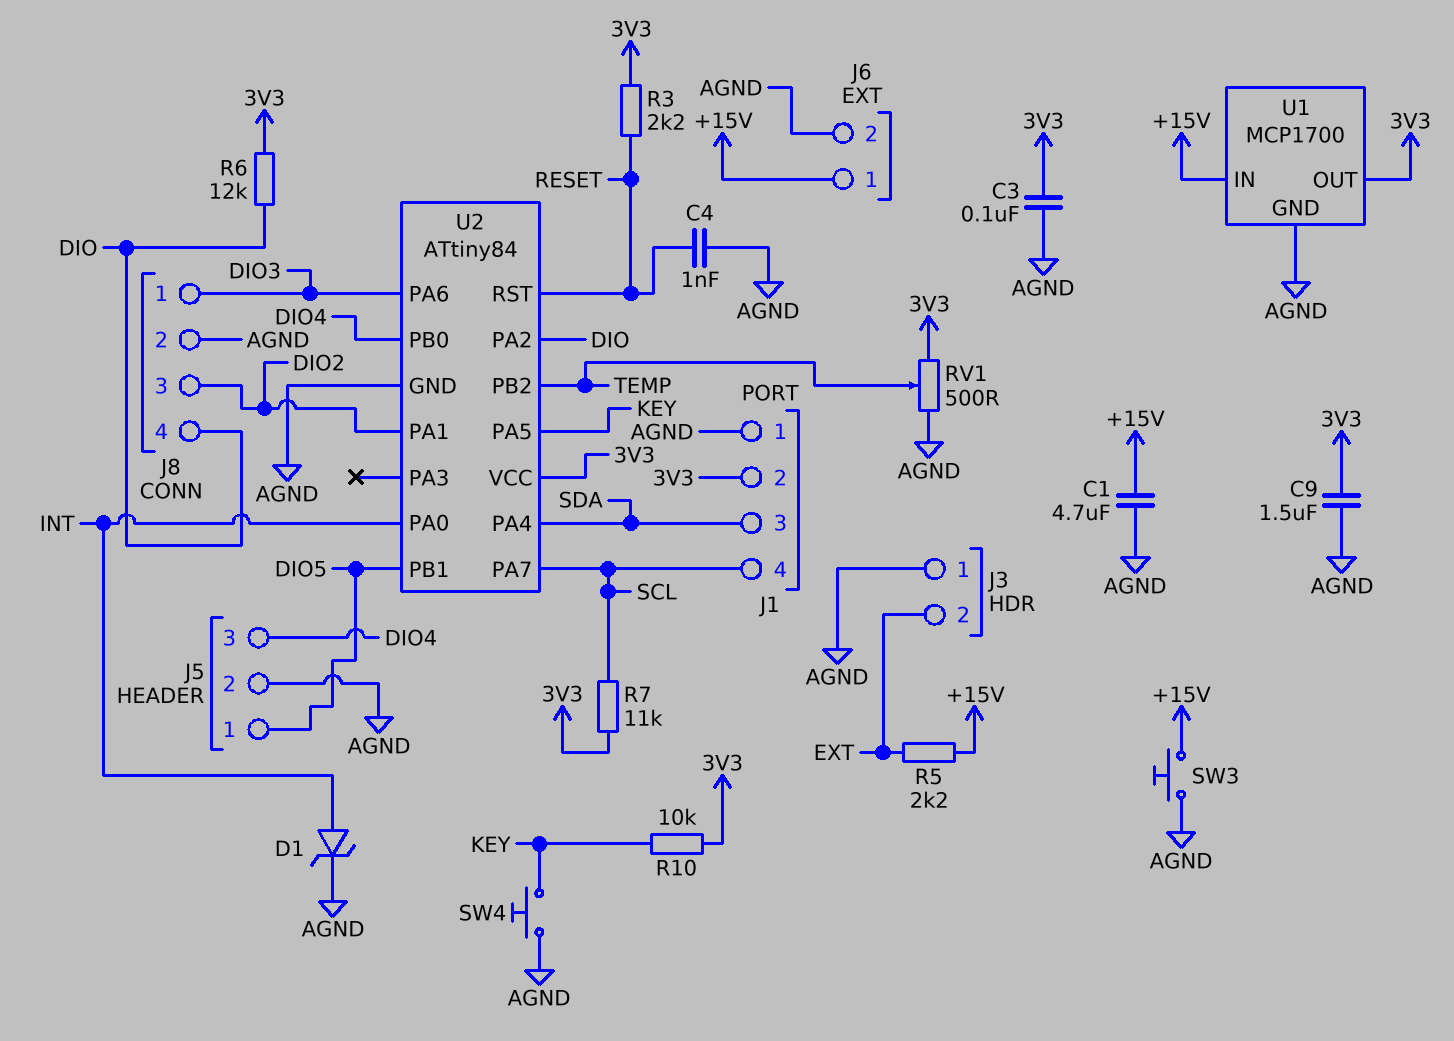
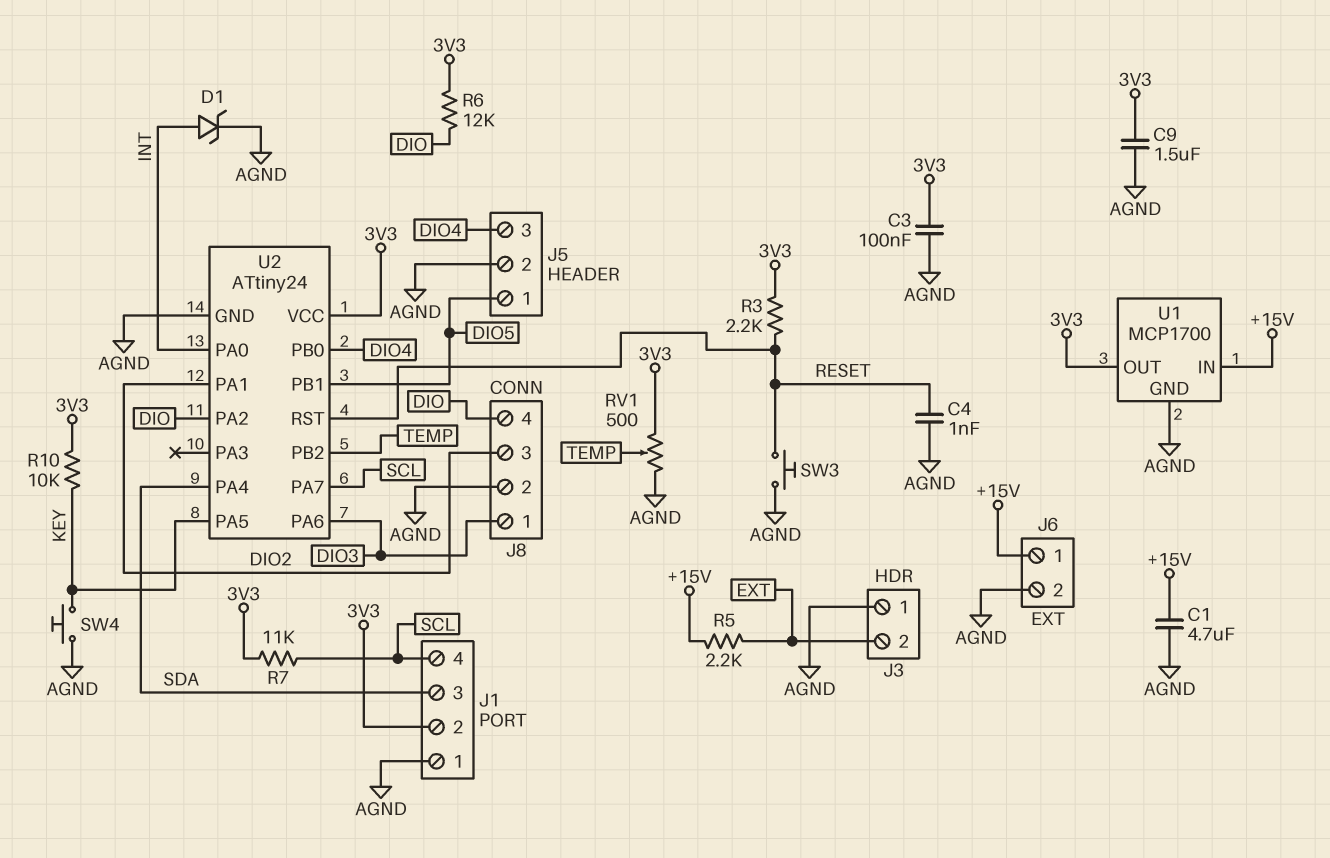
SW3: button (+15V, AGND) -> button (AGND, RESET)
U2: ATtiny84 -> ATtiny24

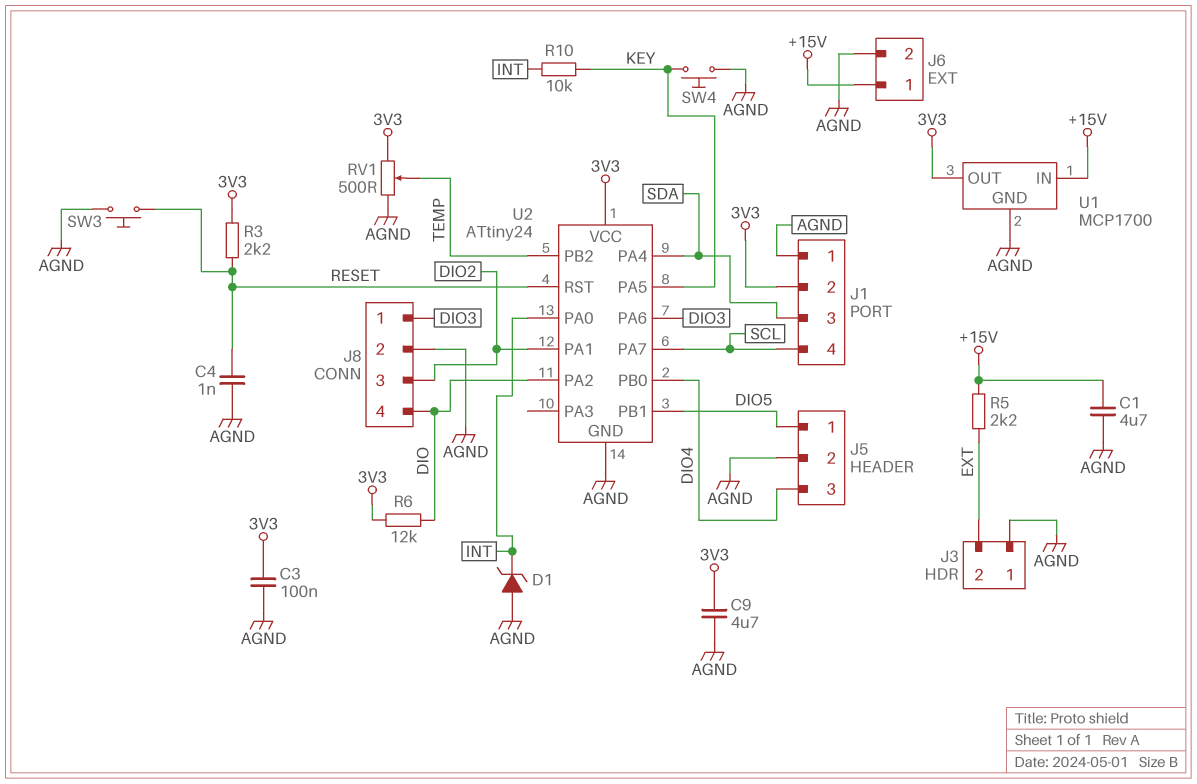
C9: 1.5uF (3V3, AGND) -> 4.7uF (3V3, AGND)
D1: zener (A INT, K AGND) -> zener (A AGND, K INT)
R7: 11k (3V3, SCL) -> none
R10: 10k (3V3, KEY) -> 10k (INT, KEY)

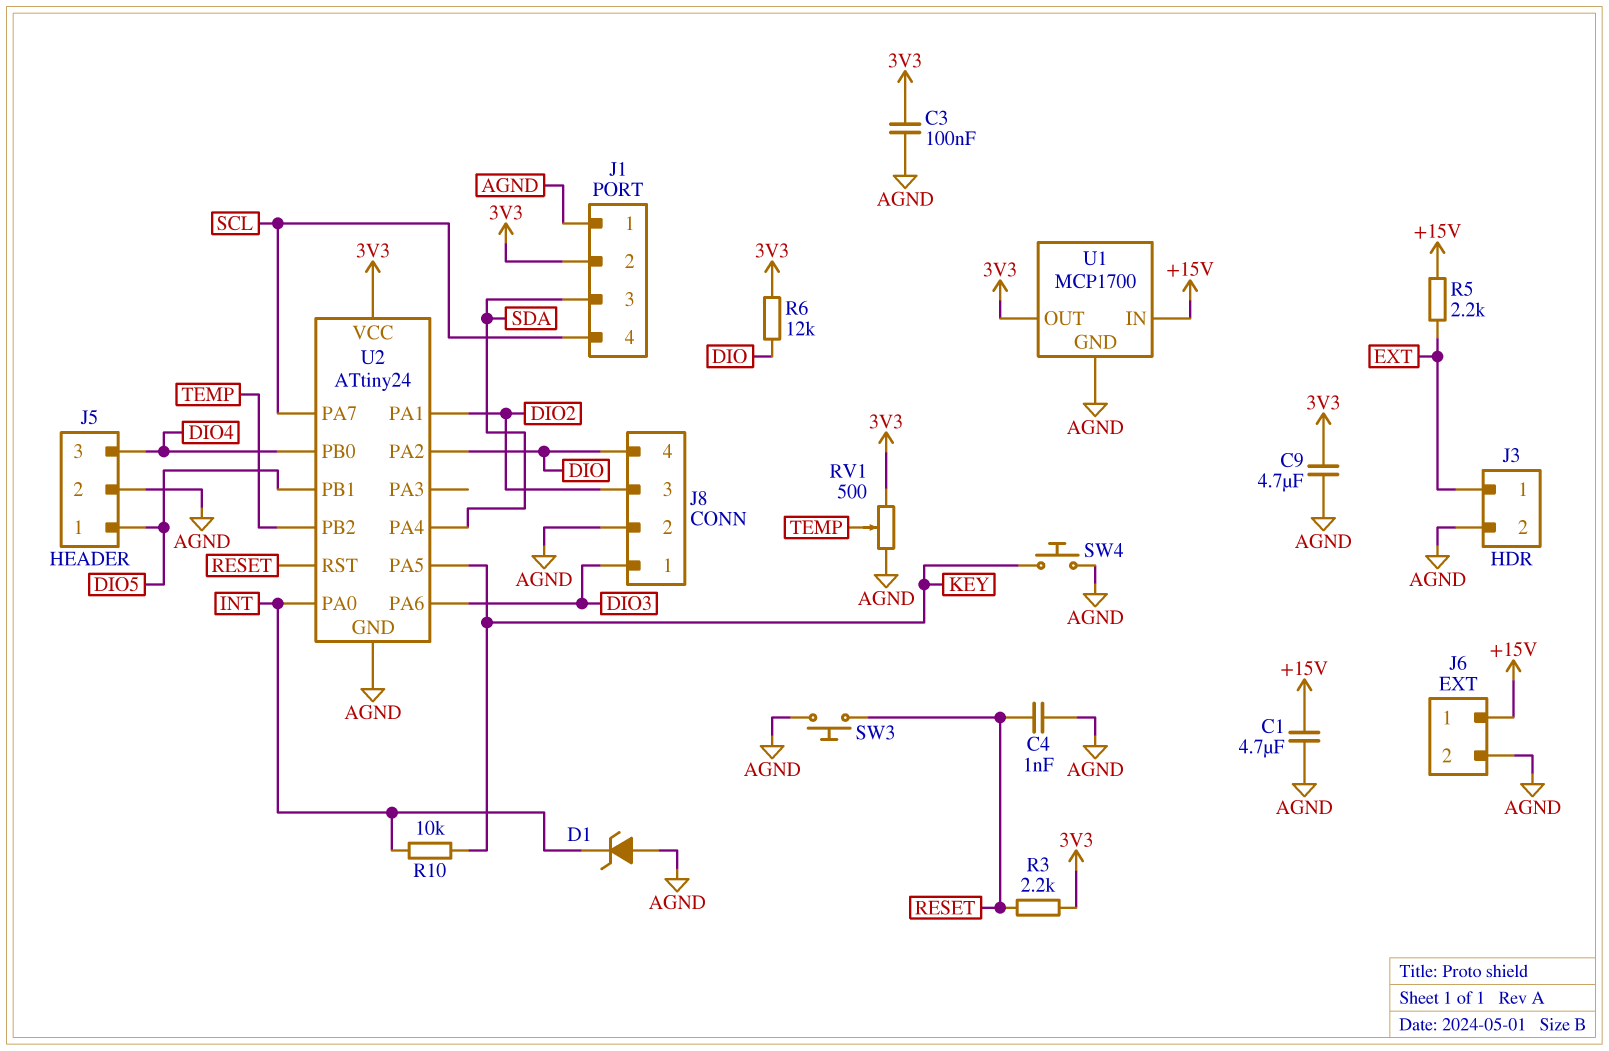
J3 pin 1: AGND -> EXT
J3 pin 2: EXT -> AGND

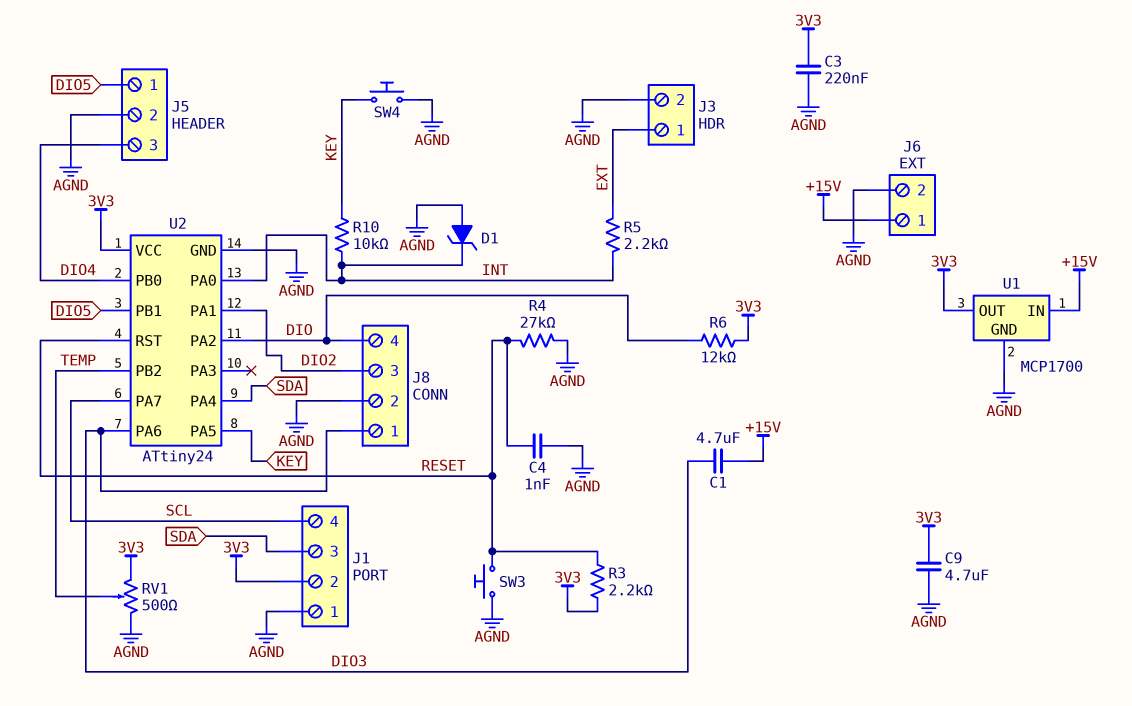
C1: 4.7uF (+15V, AGND) -> 4.7uF (+15V, DIO3)
C3: 100nF (3V3, AGND) -> 220nF (3V3, AGND)
R4: none -> 27k (AGND, RESET)
R5: 2.2k (+15V, EXT) -> 2.2k (EXT, INT)

